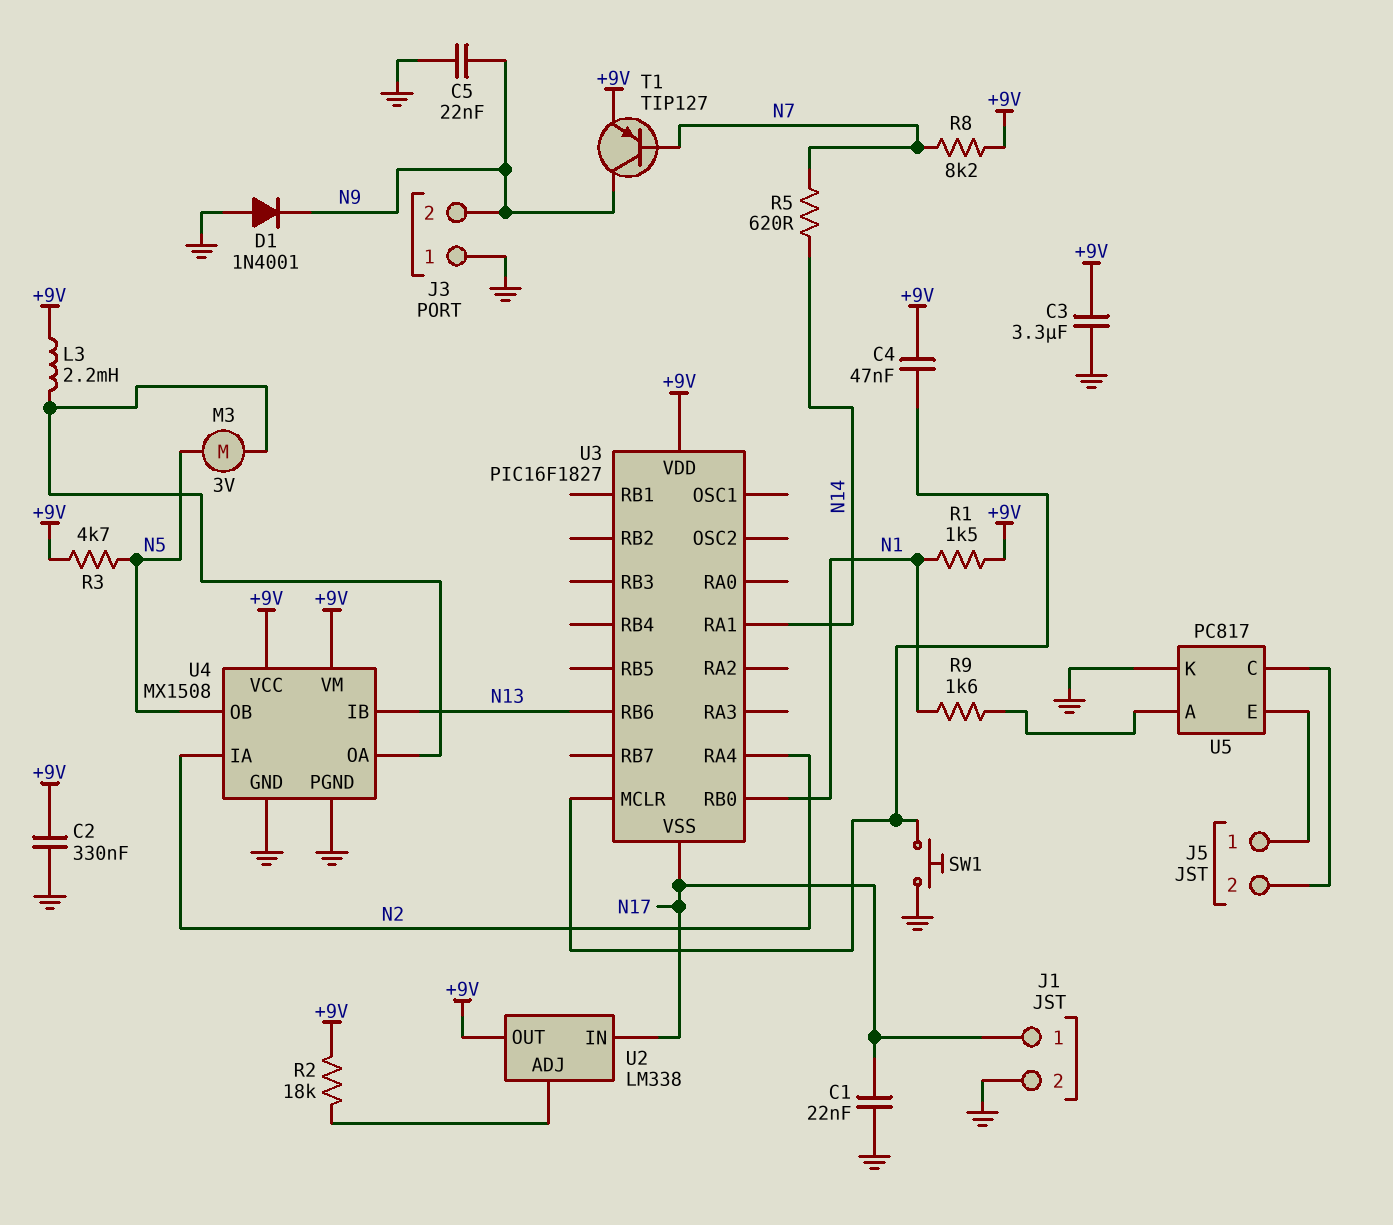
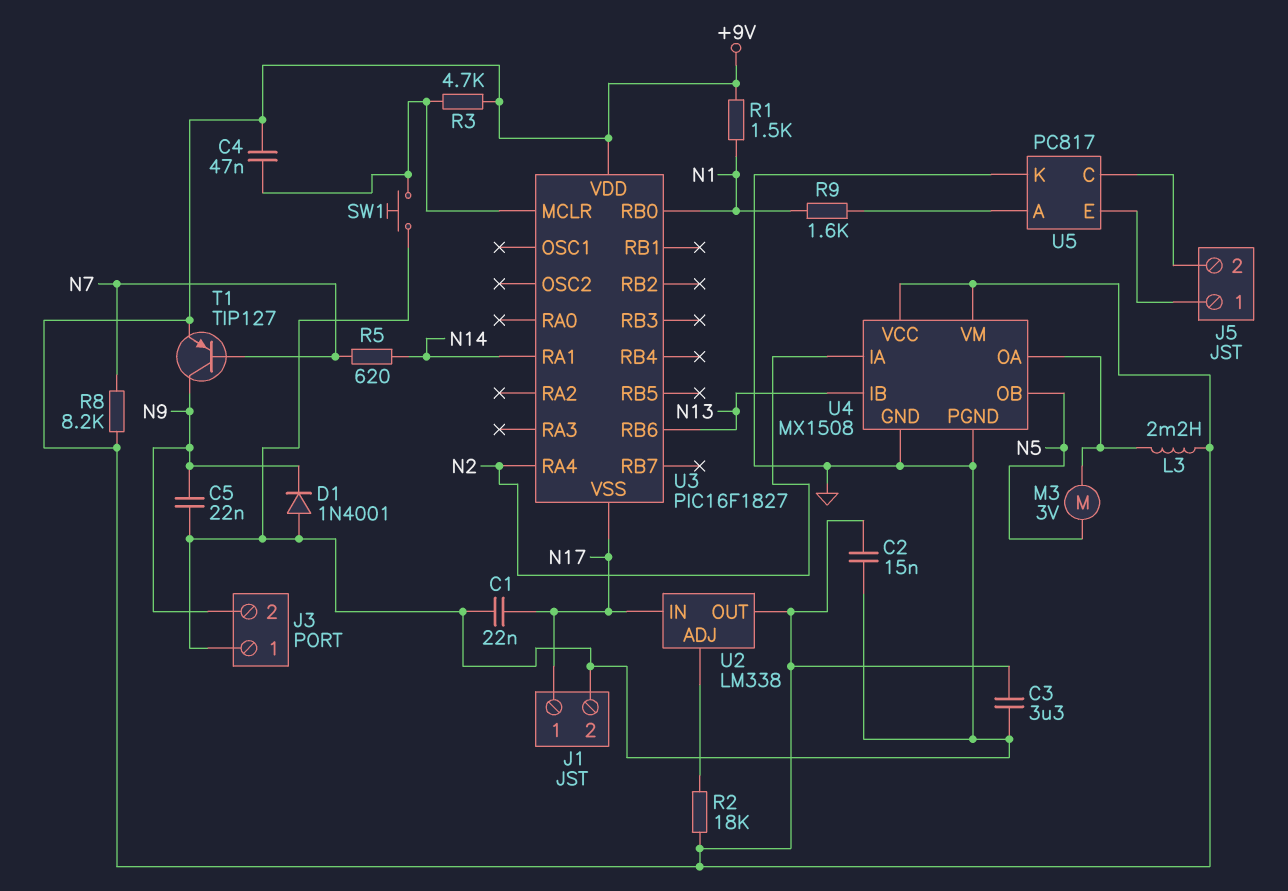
C2: 330nF (+9V, GND) -> 15nF (+9V, GND)
R3: 4.7k (+9V, N5) -> 4.7k (+9V, U3/MCLR)

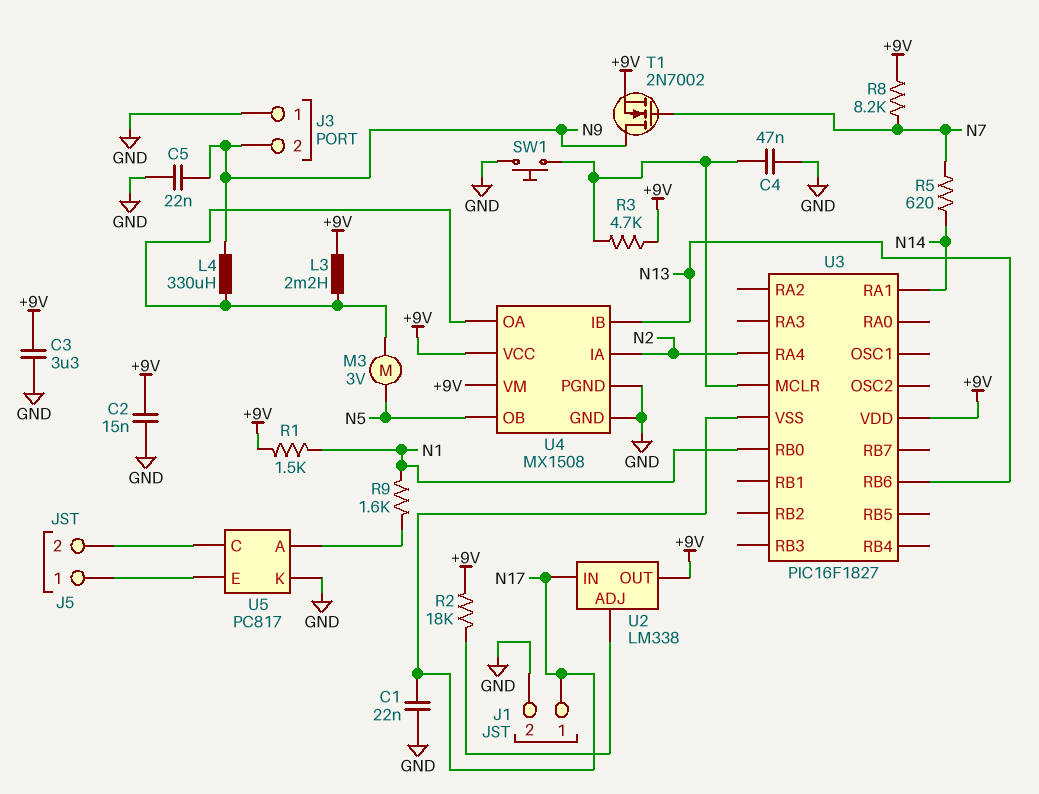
C4: 47nF (+9V, U3/MCLR) -> 47nF (GND, U3/MCLR)
D1: diode 1N4001 (A GND, K N9) -> none
L4: none -> 330uH (N9, U4/OA)
T1: PNP TIP127 (B N7, C N9, E +9V) -> NMOS 2N7002 (G N7, D N9, S +9V)

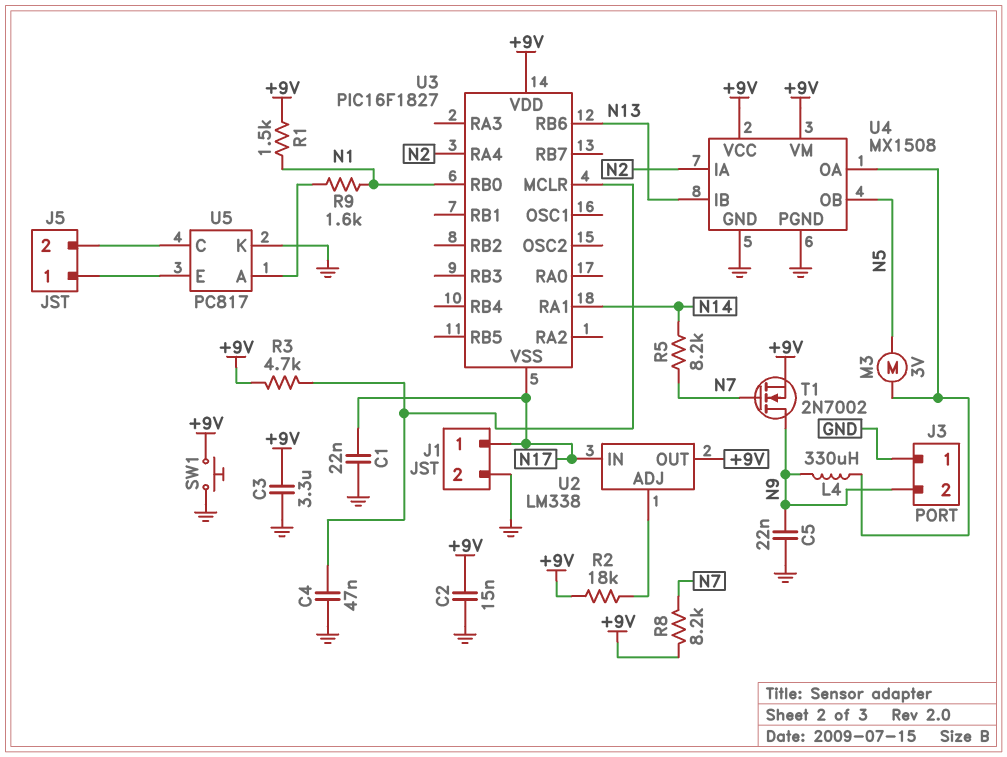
L3: 2.2mH (+9V, U4/OA) -> none
R5: 620 (N7, N14) -> 8.2k (N7, N14)
SW1: button (GND, U3/MCLR) -> button (+9V, GND)

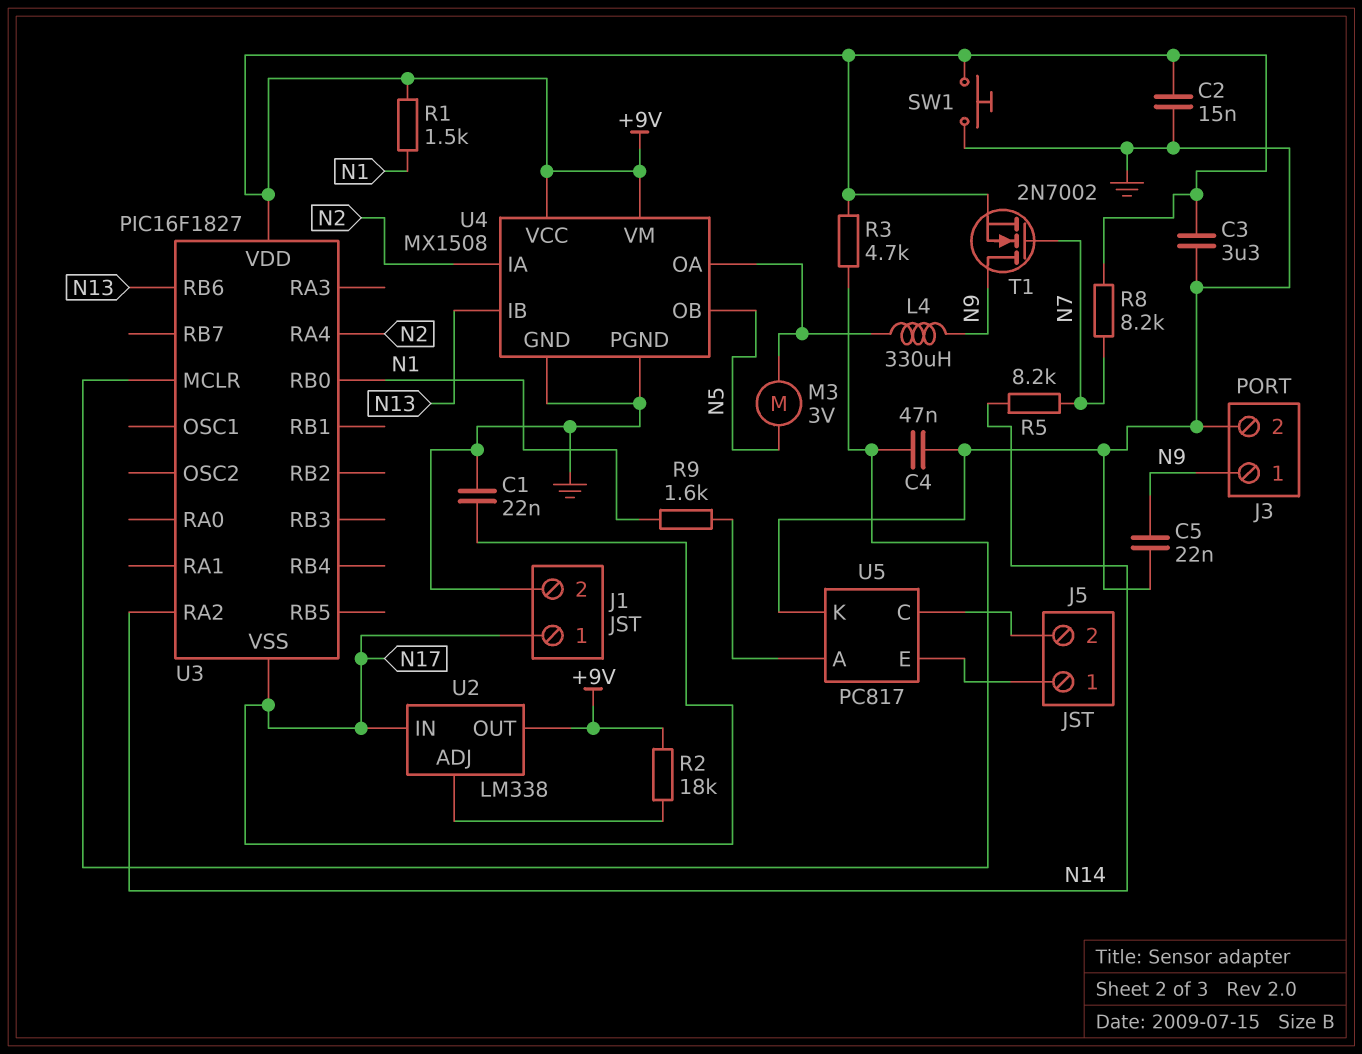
J3 pin 1: GND -> N9
J3 pin 2: N9 -> GND
U3 pin RA1: N14 -> none
U3 pin RA2: none -> N14

